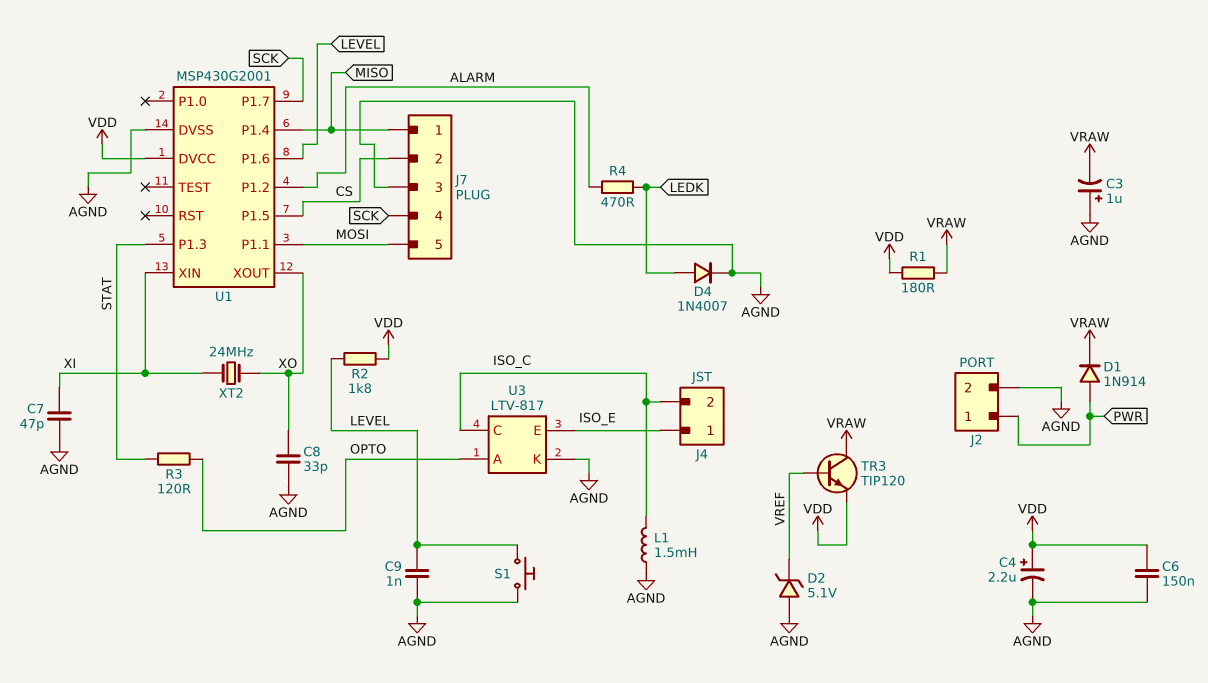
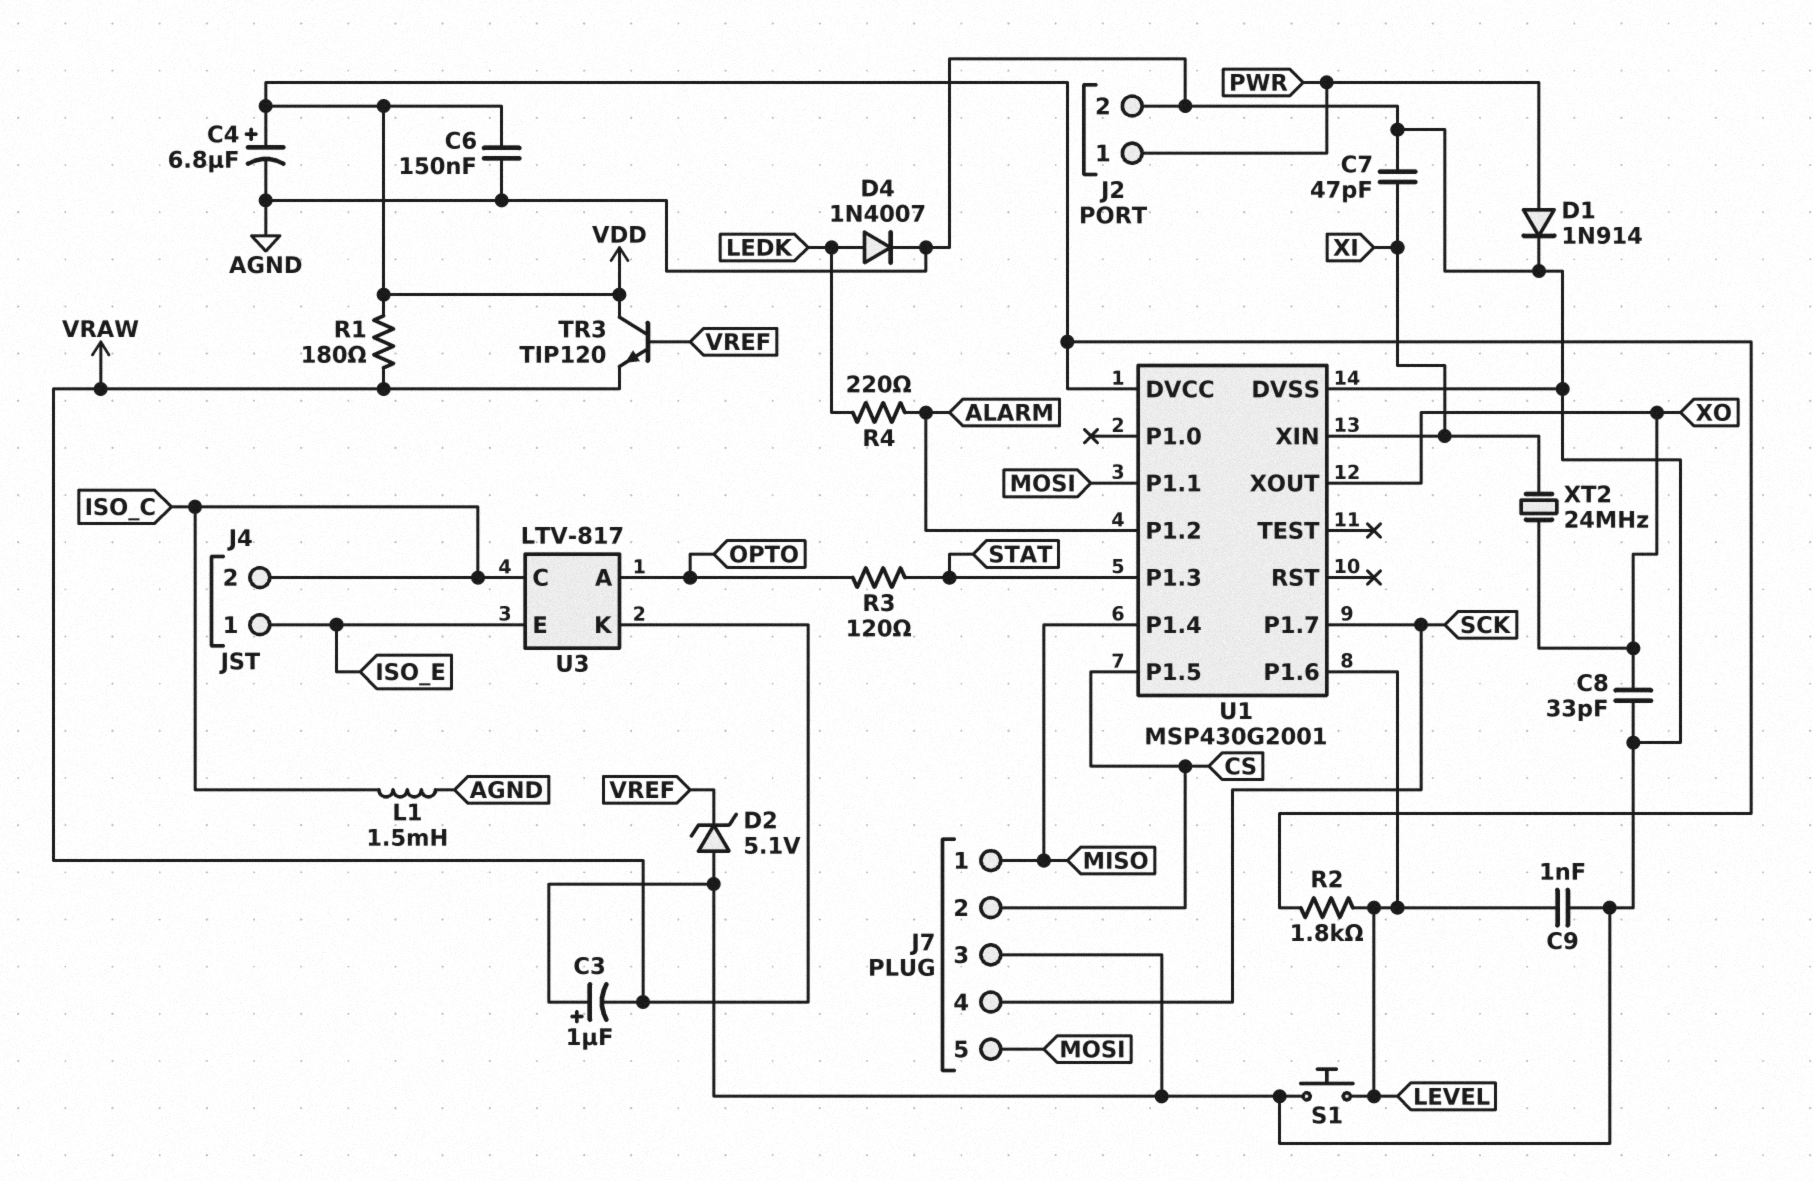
C4: 2.2uF (plus VDD, minus AGND) -> 6.8uF (plus VDD, minus AGND)
D1: diode 1N914 (A PWR, K VRAW) -> diode 1N914 (A PWR, K AGND)
R4: 470 (ALARM, LEDK) -> 220 (ALARM, LEDK)
TR3: NPN TIP120 (B VREF, C VRAW, E VDD) -> NPN TIP120 (B VREF, C VDD, E VRAW)
U3 pin K: AGND -> VRAW

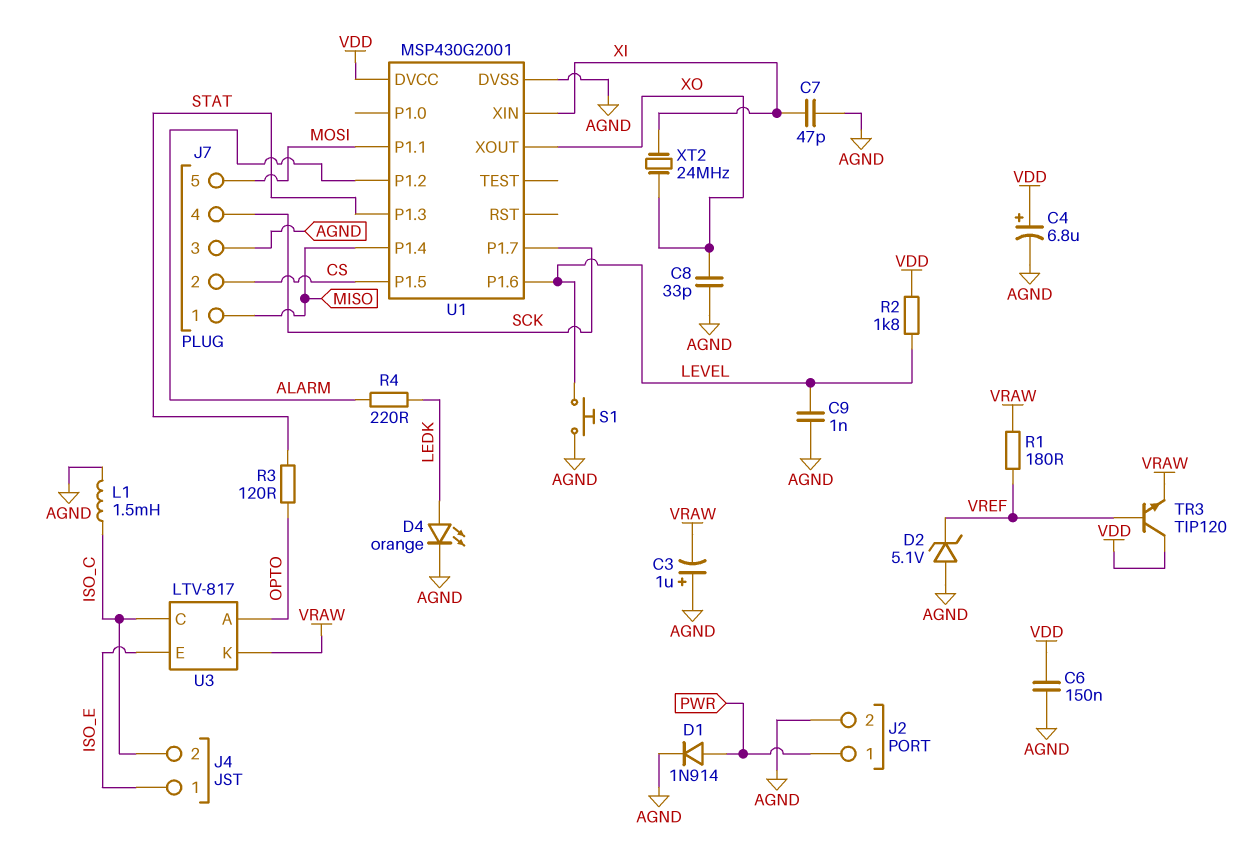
D4: diode 1N4007 (A LEDK, K AGND) -> LED orange (A LEDK, K AGND)
R1: 180 (VDD, VRAW) -> 180 (VRAW, VREF)

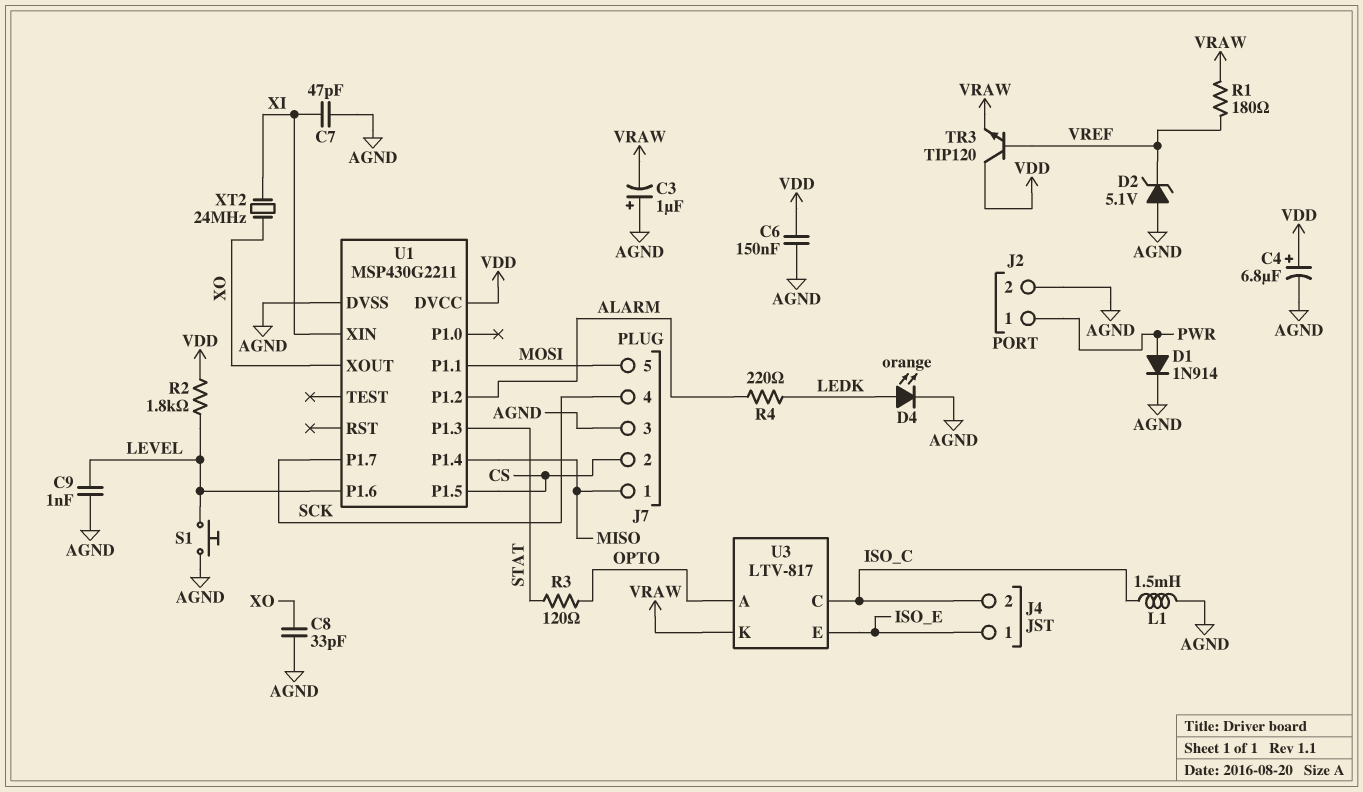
U1: MSP430G2001 -> MSP430G2211

